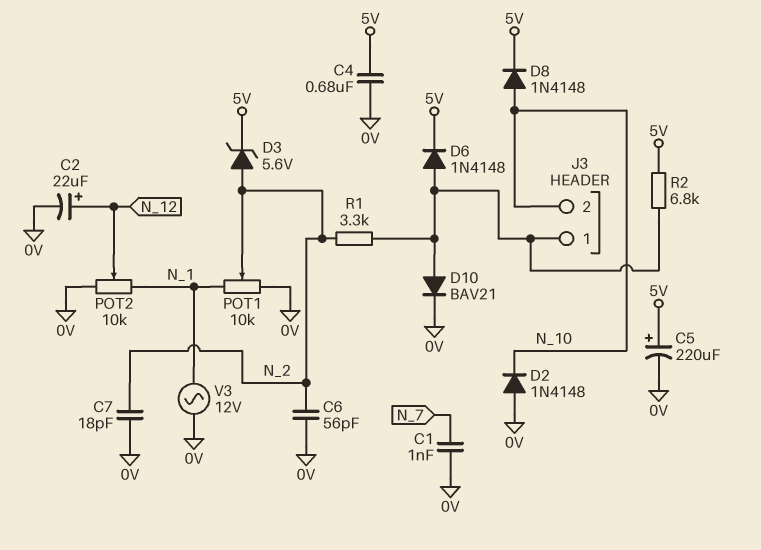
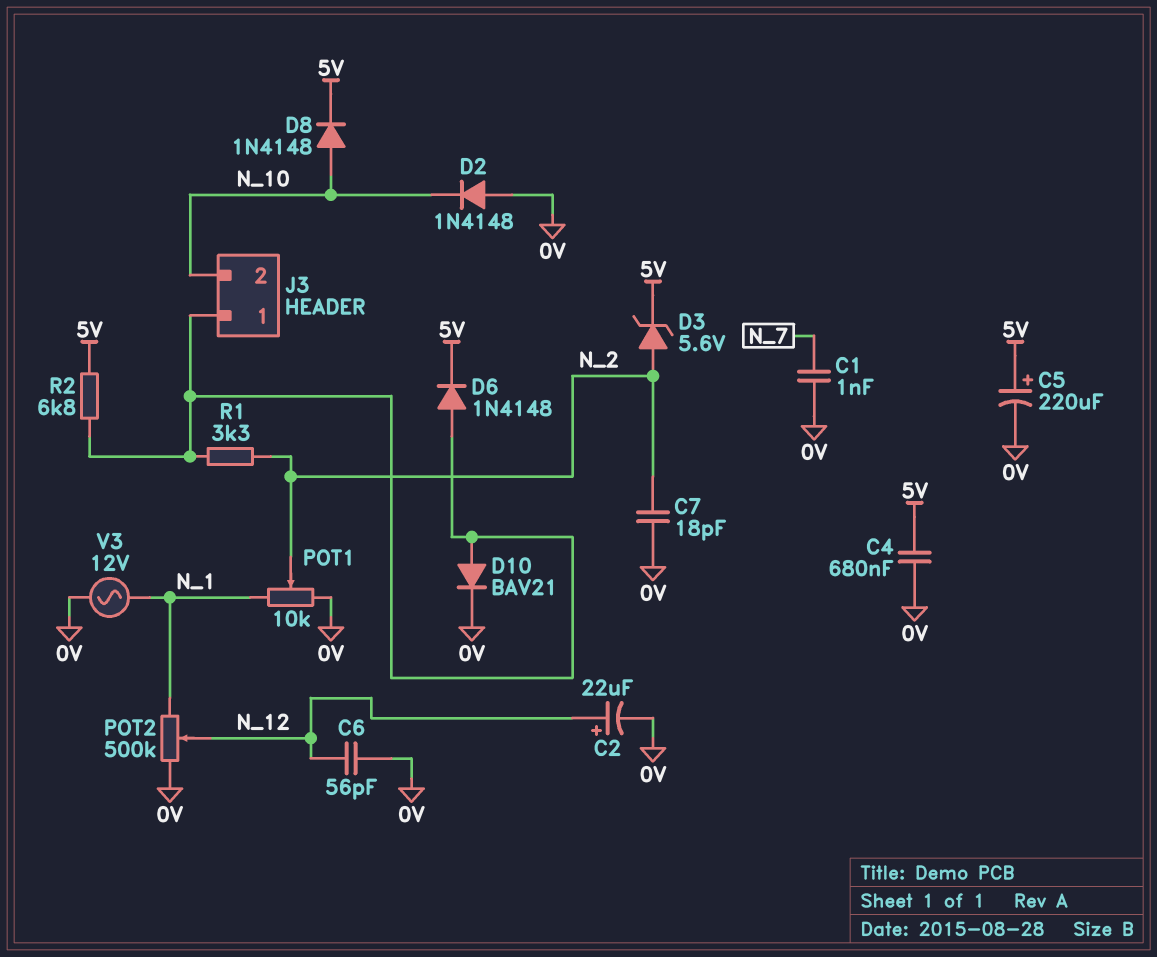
C6: 56pF (0V, N_2) -> 56pF (0V, N_12)
POT2: 10k (0V, N_1, wiper N_12) -> 500k (0V, N_1, wiper N_12)

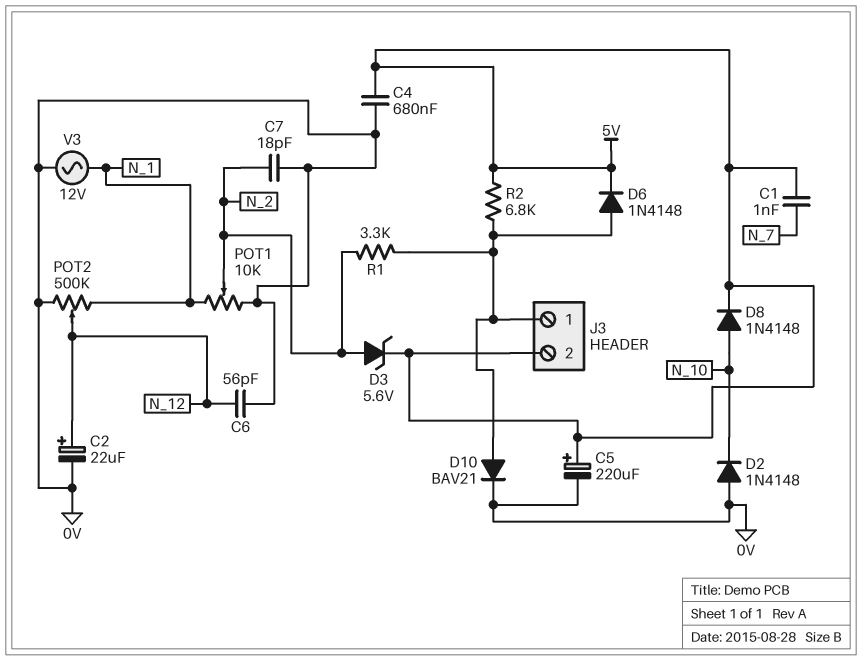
C1: 1nF (0V, N_7) -> 1nF (5V, N_7)
J3 pin 2: N_10 -> 5V

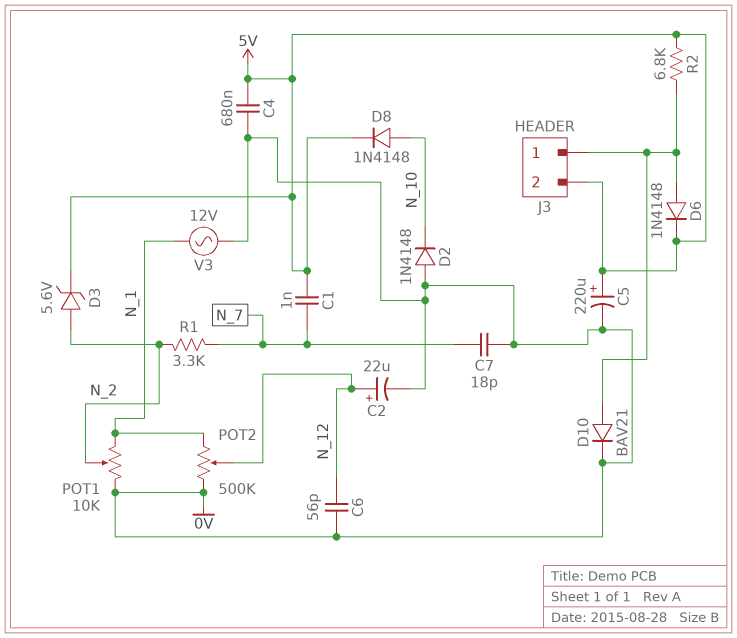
C7: 18pF (0V, N_2) -> 18pF (0V, N_7)
R1: 3.3k (J3/1, N_2) -> 3.3k (N_2, N_7)

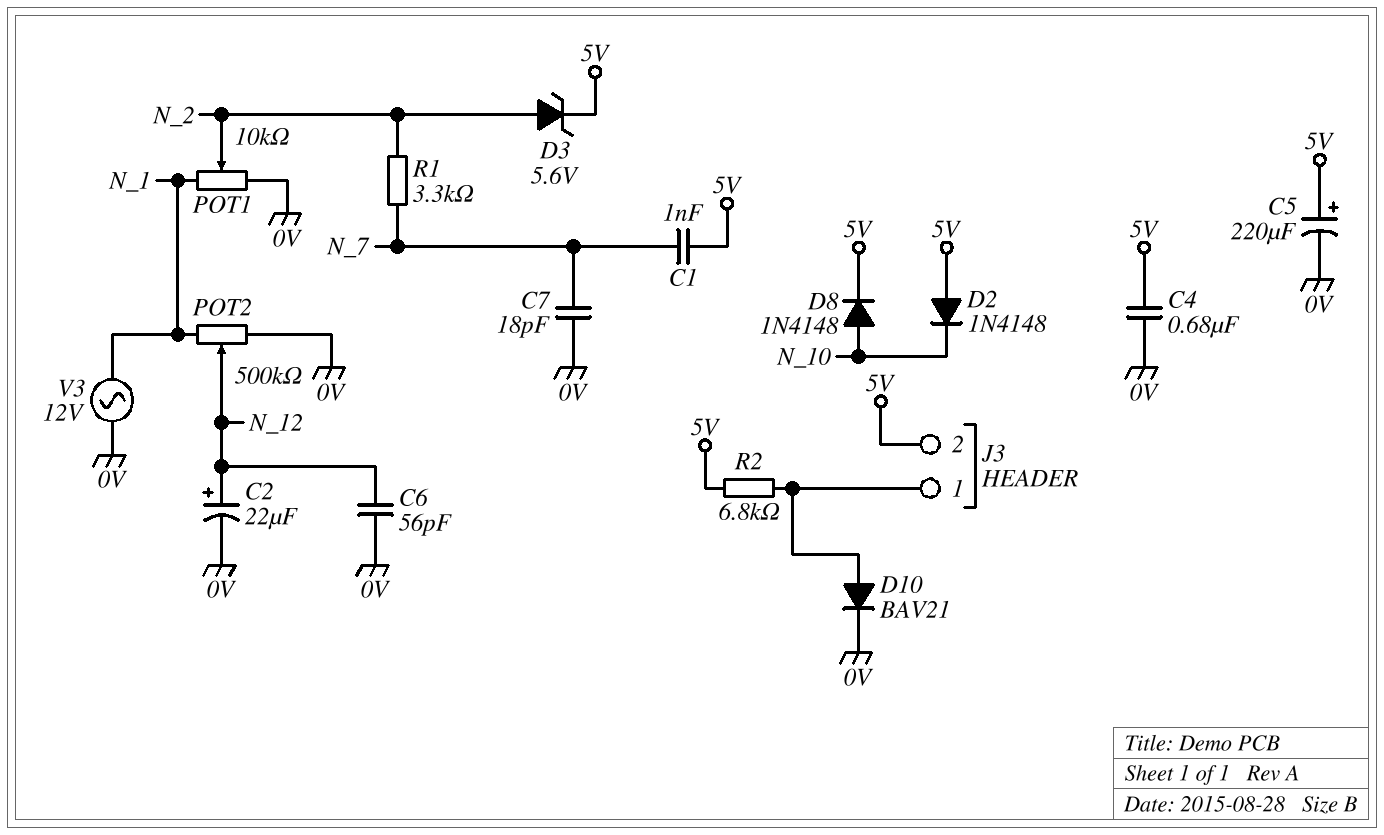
D2: diode 1N4148 (A 0V, K N_10) -> diode 1N4148 (A 5V, K N_10)
D6: diode 1N4148 (A J3/1, K 5V) -> none

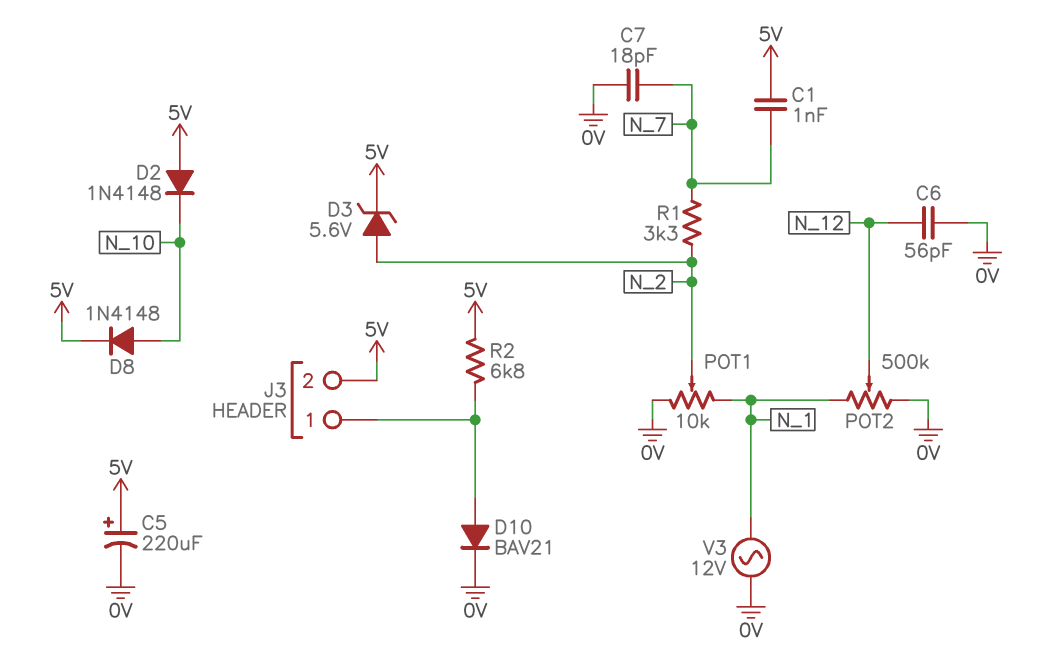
C2: 22uF (plus N_12, minus 0V) -> none
C4: 680nF (0V, 5V) -> none

